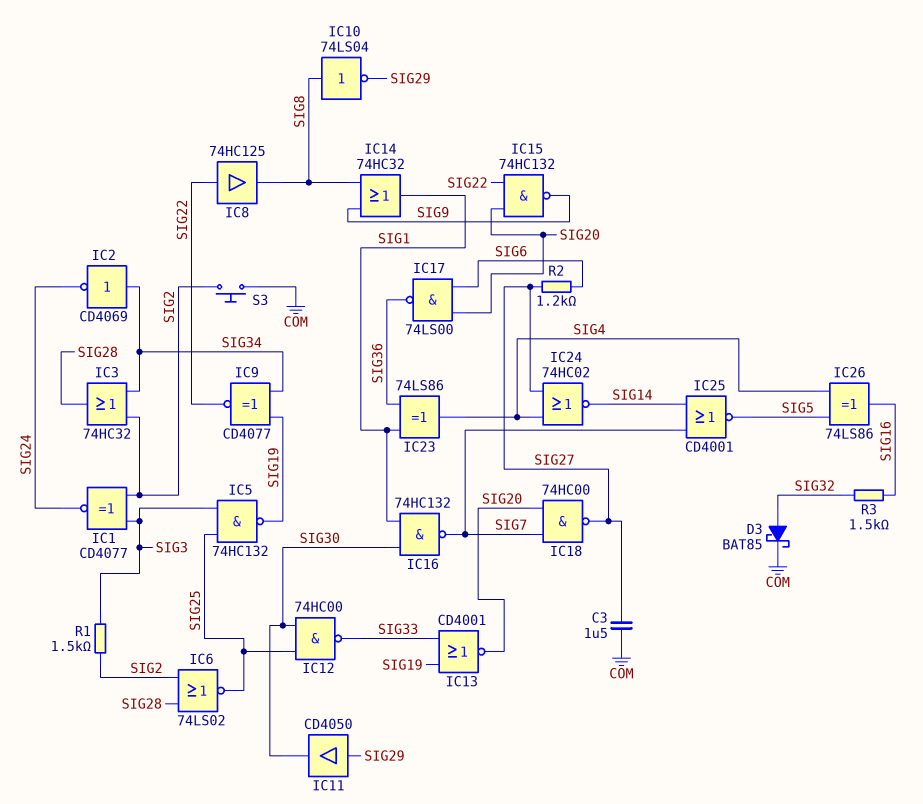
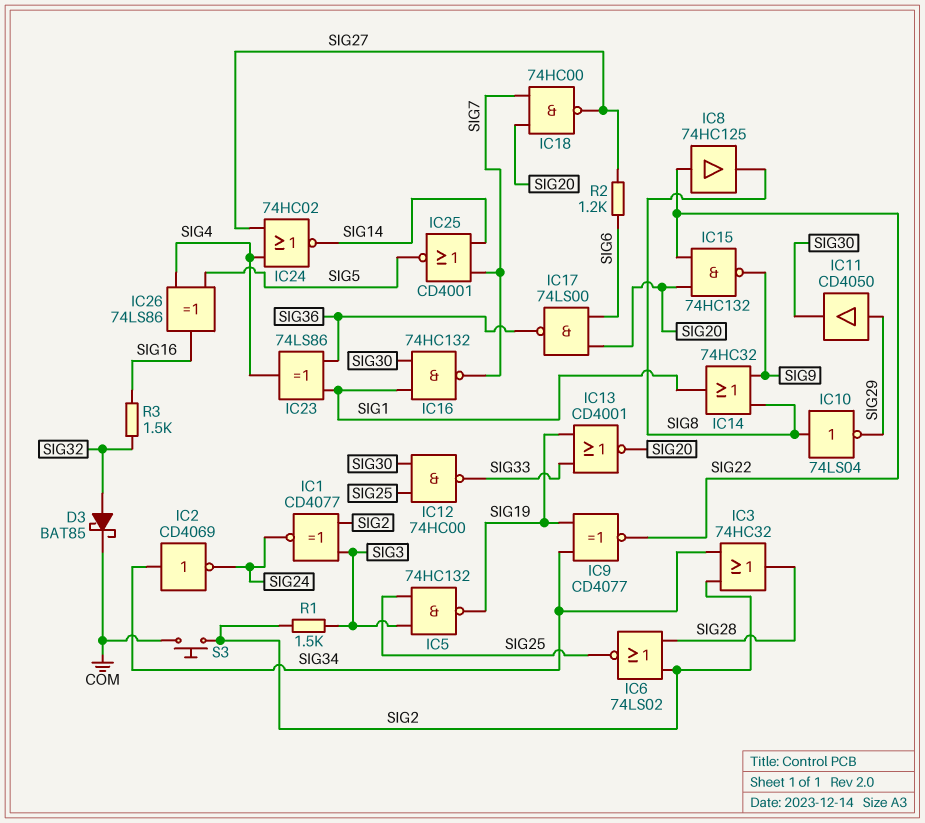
C3: 1.5uF (COM, SIG27) -> none

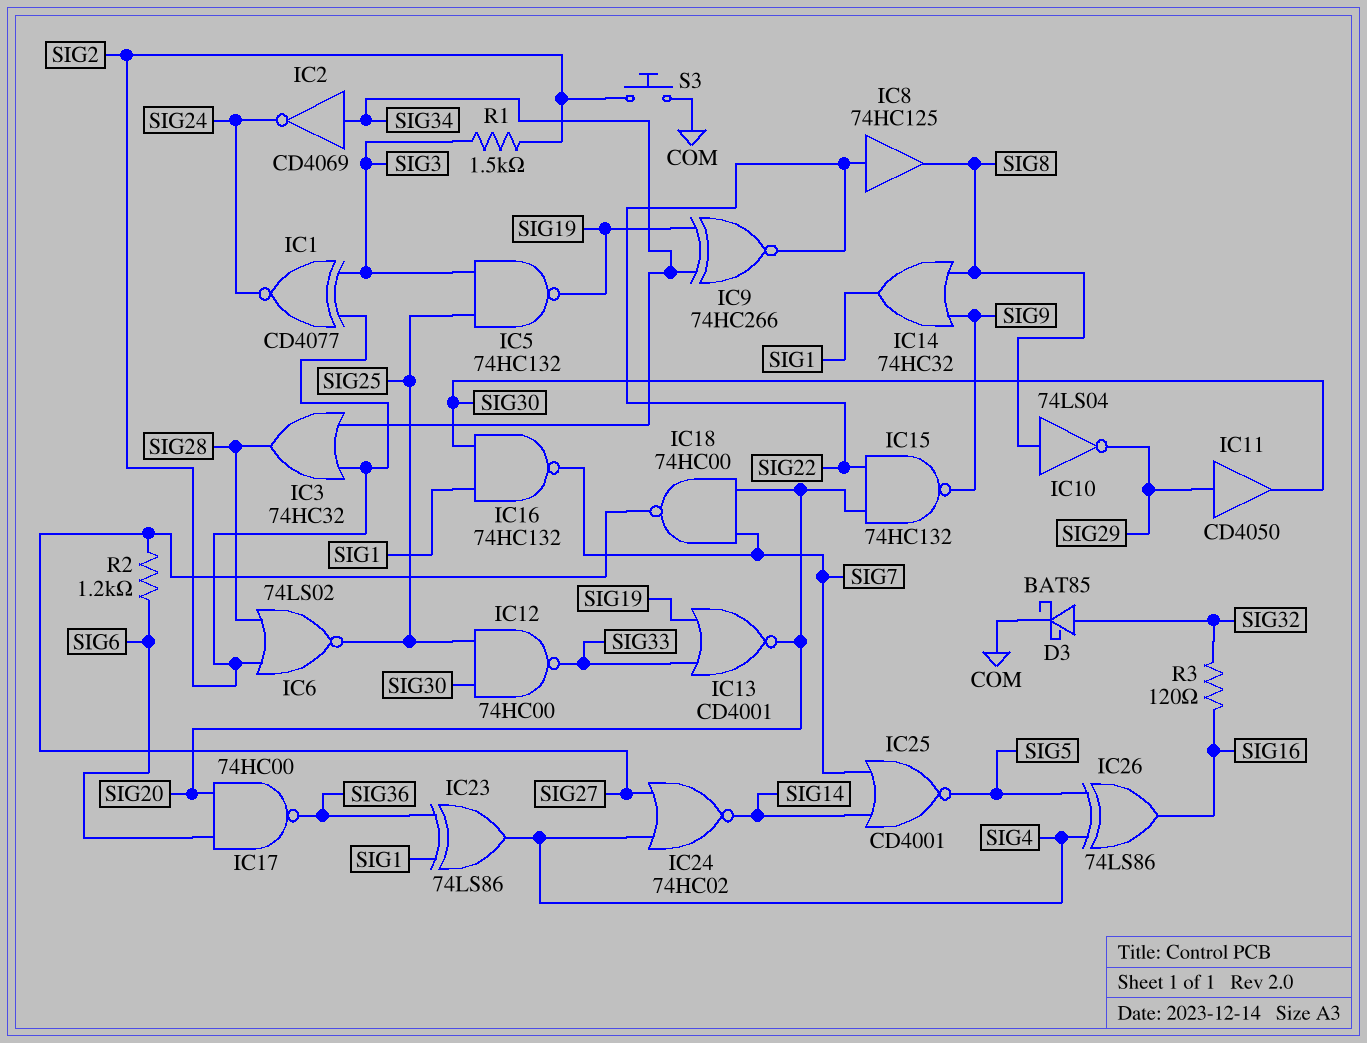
IC9: XNOR CD4077 (in SIG19, in SIG34, out SIG22) -> XNOR 74HC266 (in SIG19, in SIG34, out SIG22)
IC17: NAND 74LS00 (in SIG6, in SIG20, out SIG36) -> NAND 74HC00 (in SIG6, in SIG20, out SIG36)
R3: 1.5k (SIG16, SIG32) -> 120 (SIG16, SIG32)

